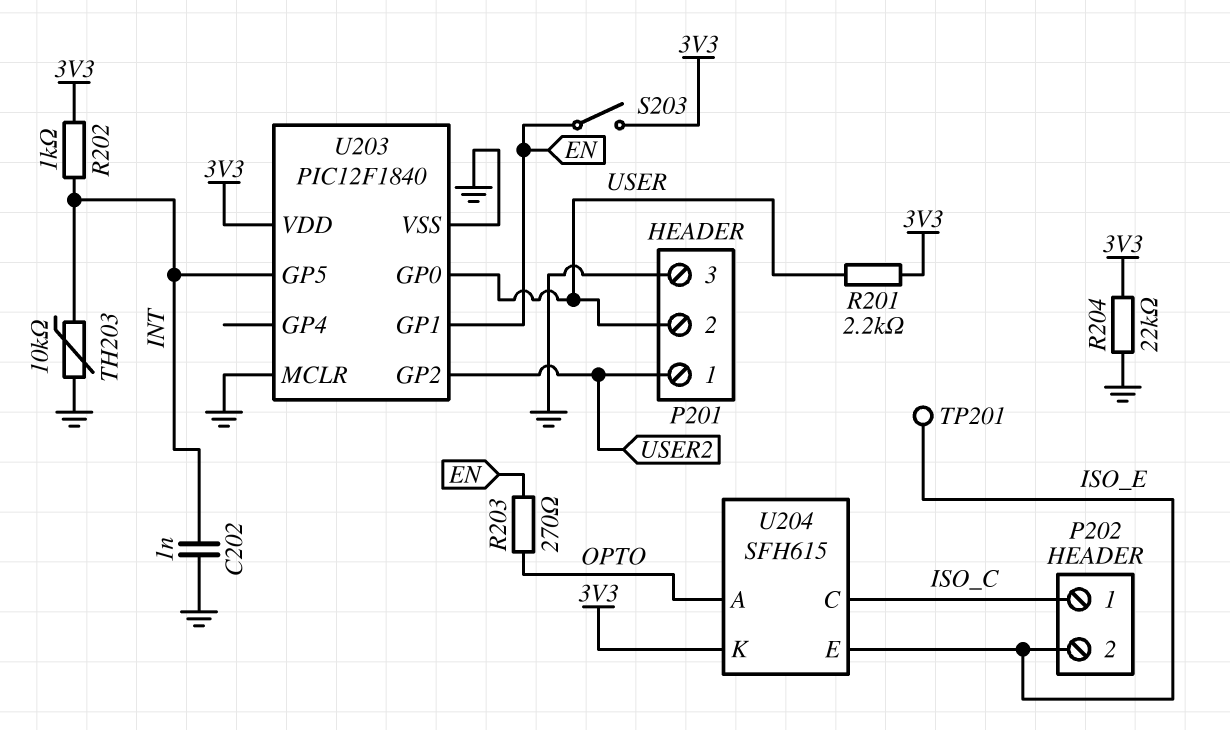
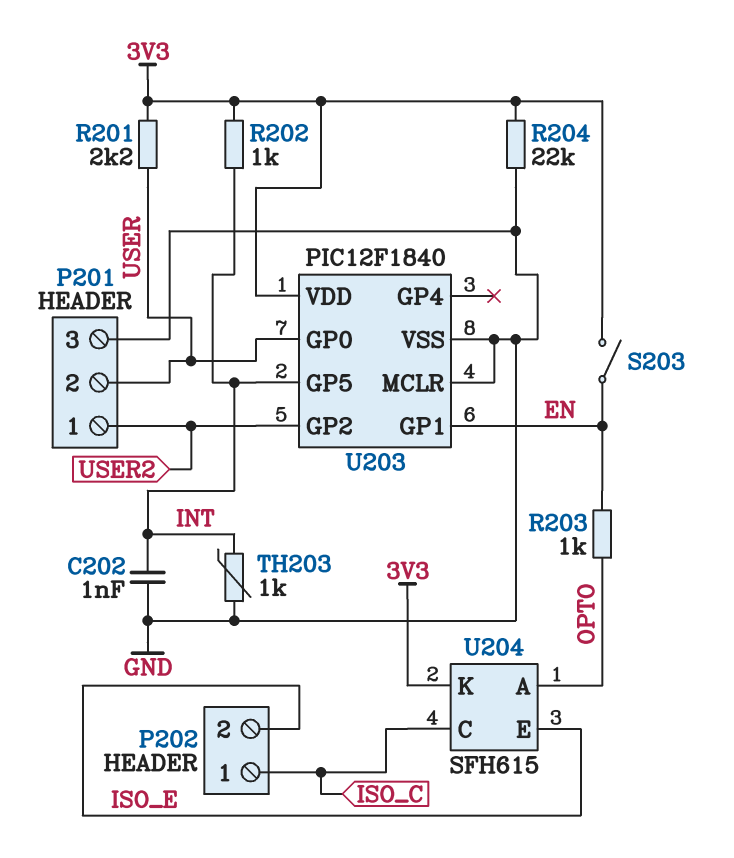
R203: 270 (EN, OPTO) -> 1k (EN, OPTO)
TH203: 10k (GND, INT) -> 1k (GND, INT)
TP201: test point (ISO_E) -> none

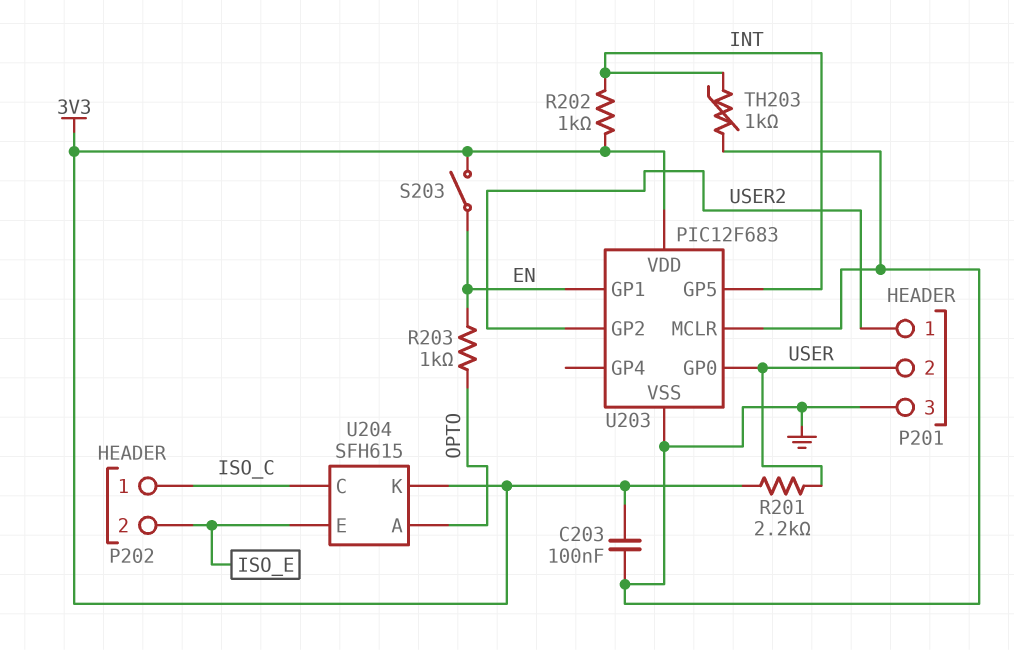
C202: 1nF (GND, INT) -> none
C203: none -> 100nF (3V3, GND)
R204: 22k (3V3, GND) -> none
U203: PIC12F1840 -> PIC12F683

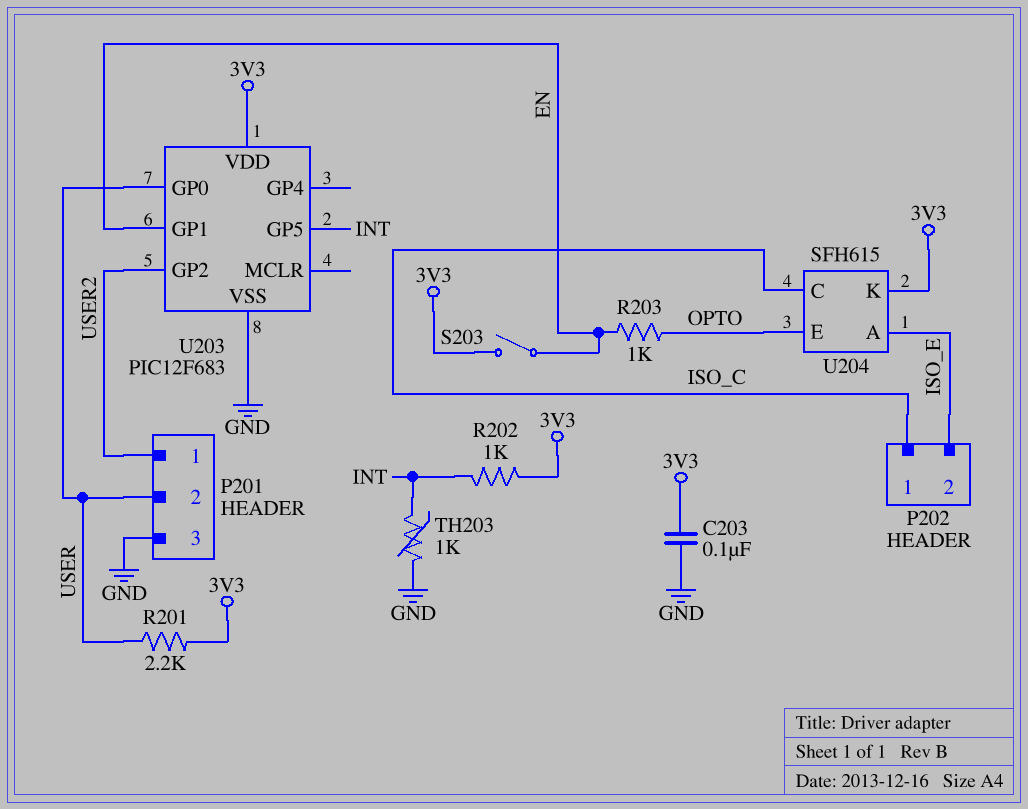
U203 pin MCLR: GND -> none
U204 pin A: OPTO -> ISO_E
U204 pin E: ISO_E -> OPTO

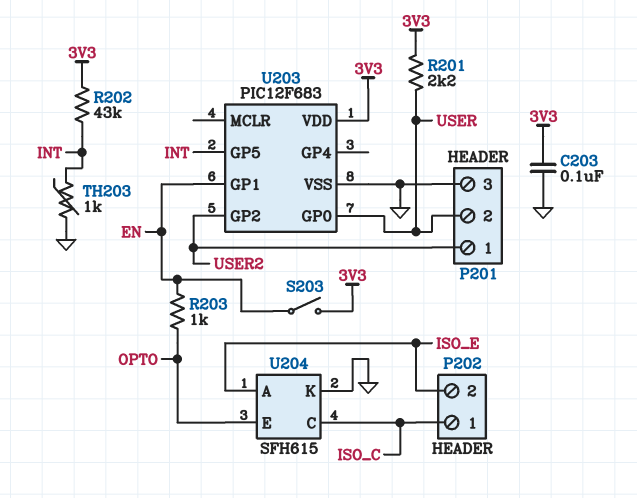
R202: 1k (3V3, INT) -> 43k (3V3, INT)
U204 pin K: 3V3 -> GND

